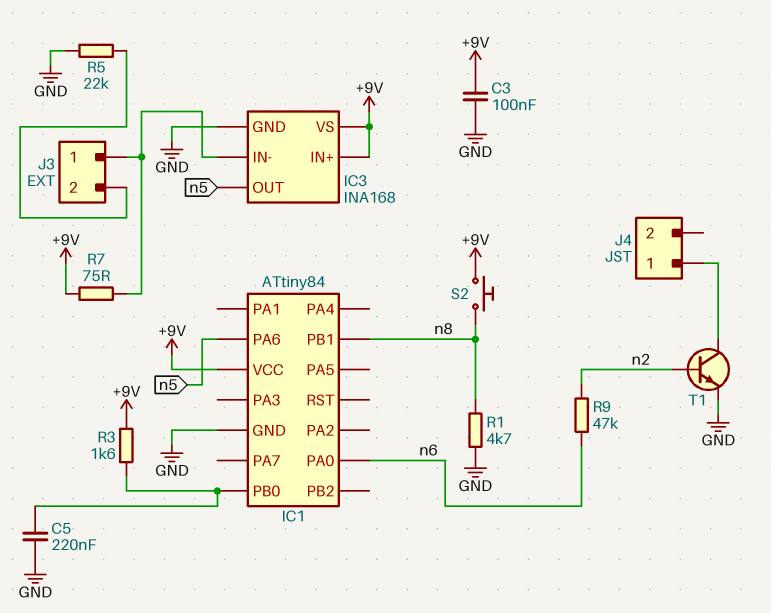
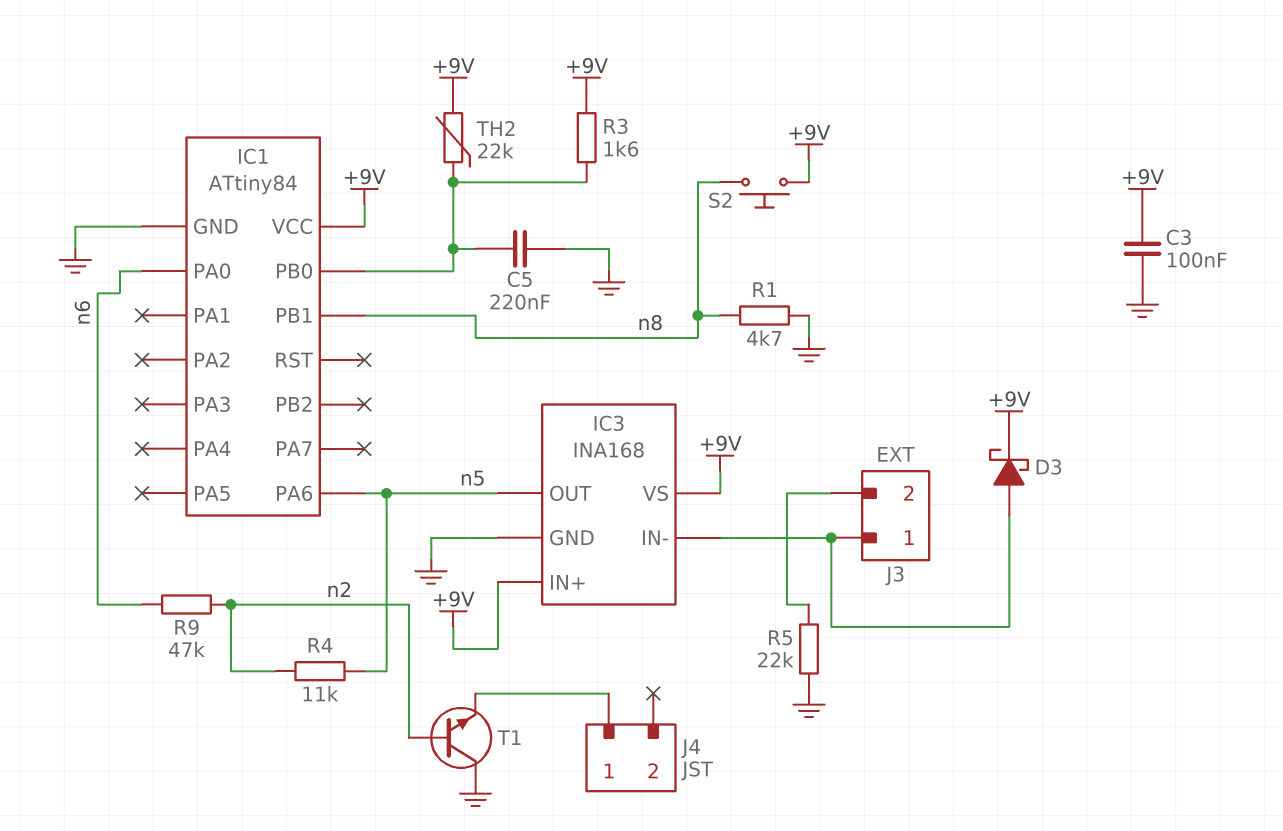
D3: none -> schottky (A IC3/IN-, K +9V)
R4: none -> 11k (n2, n5)
R7: 75 (+9V, IC3/IN-) -> none
T1: NPN (B n2, C J4/1, E GND) -> NPN (B n2, C GND, E J4/1)
TH2: none -> 22k (+9V, IC1/PB0)

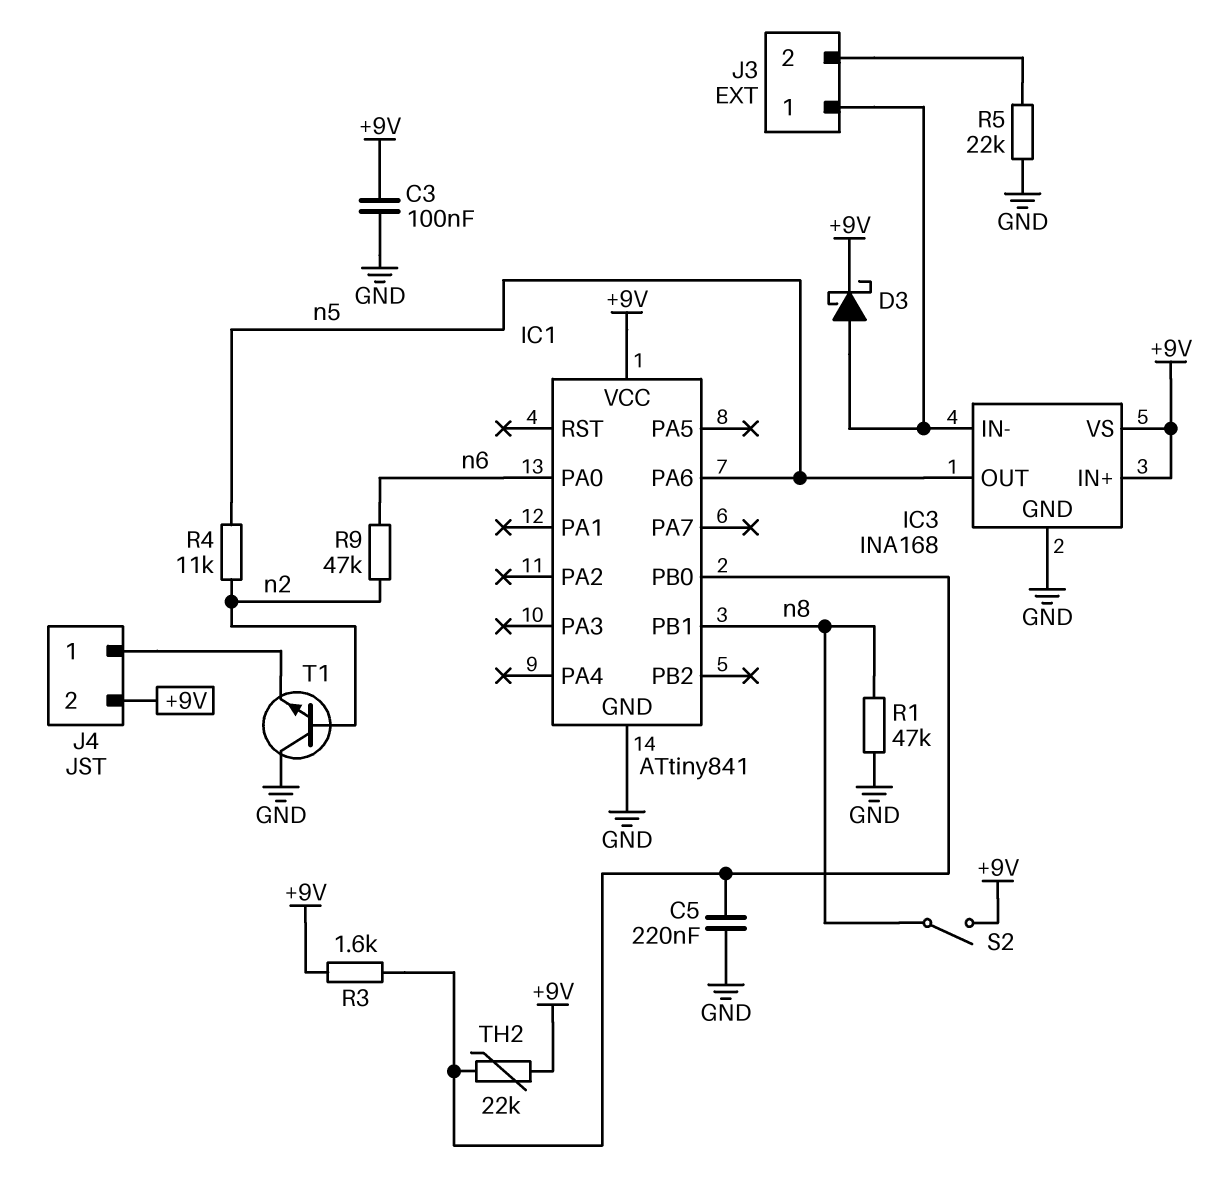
IC1: ATtiny84 -> ATtiny841
J4 pin 2: none -> +9V
R1: 4.7k (GND, n8) -> 47k (GND, n8)
S2: button (+9V, n8) -> switch (+9V, n8)

